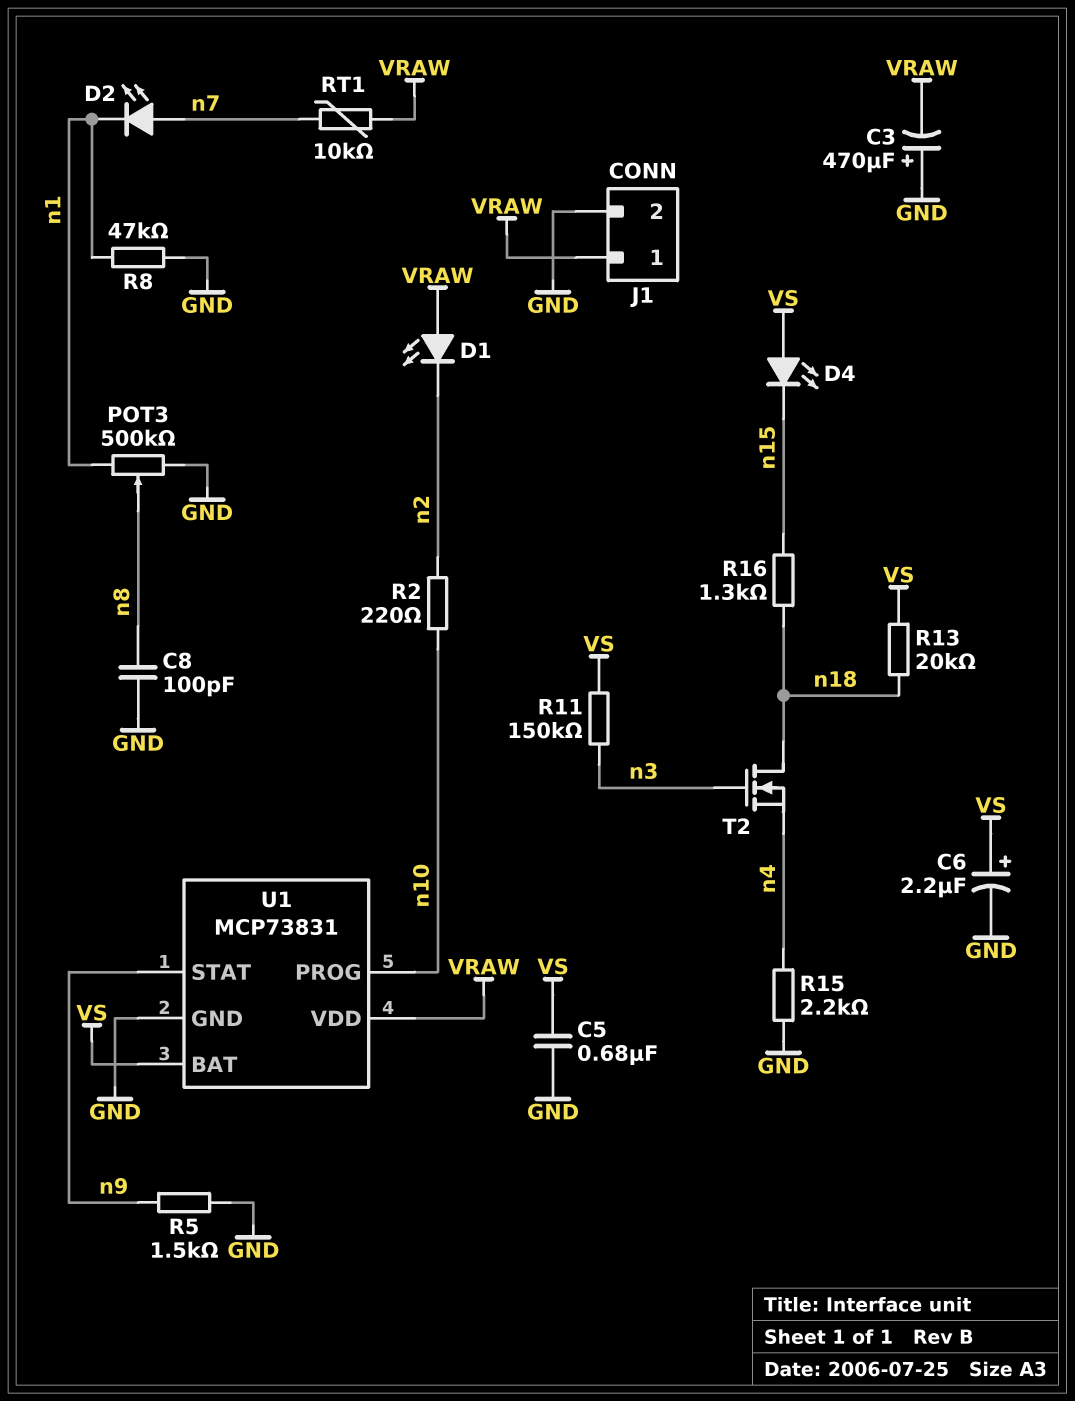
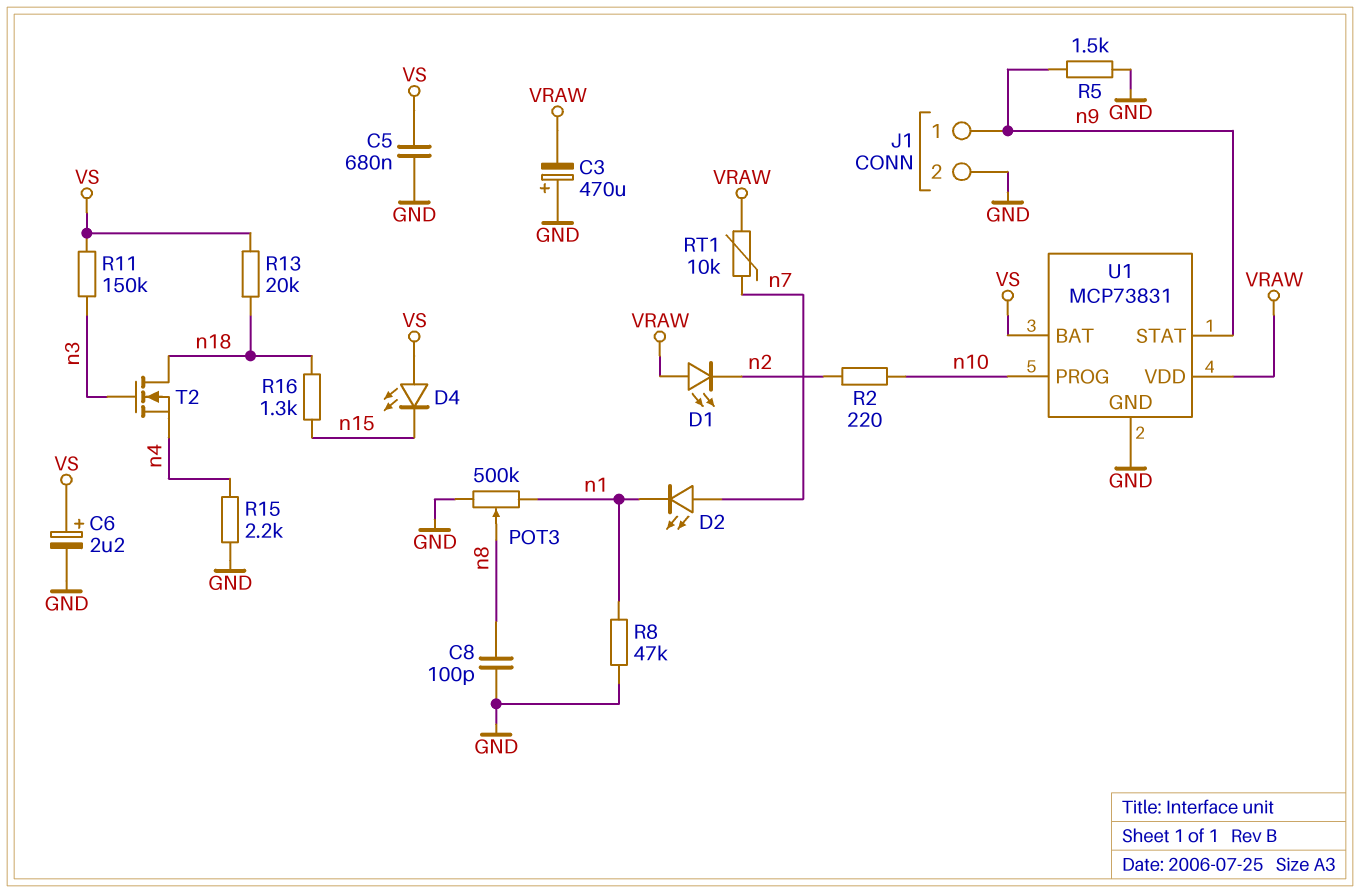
J1 pin 1: VRAW -> n9

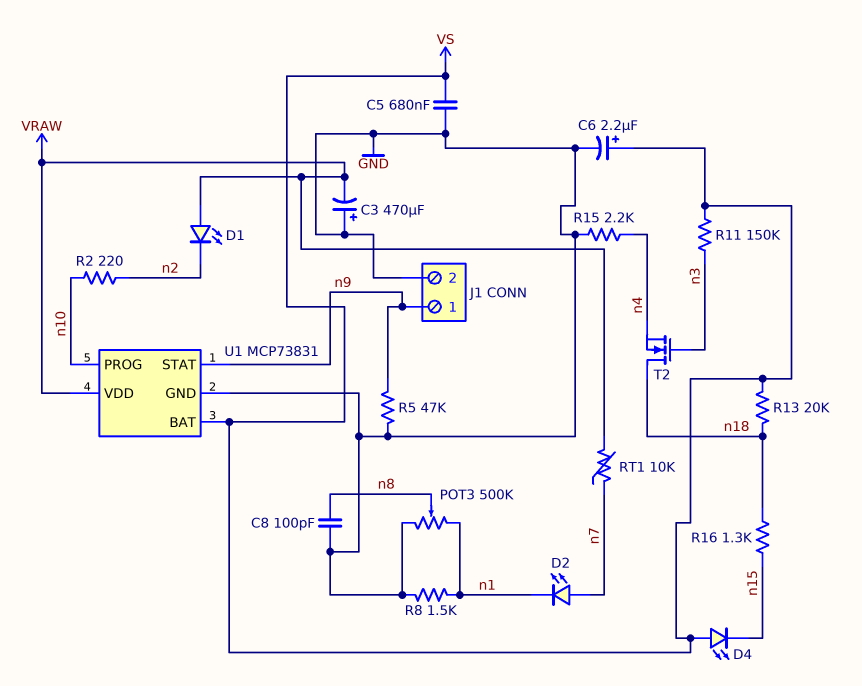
R5: 1.5k (GND, n9) -> 47k (GND, n9)
R8: 47k (GND, n1) -> 1.5k (GND, n1)

